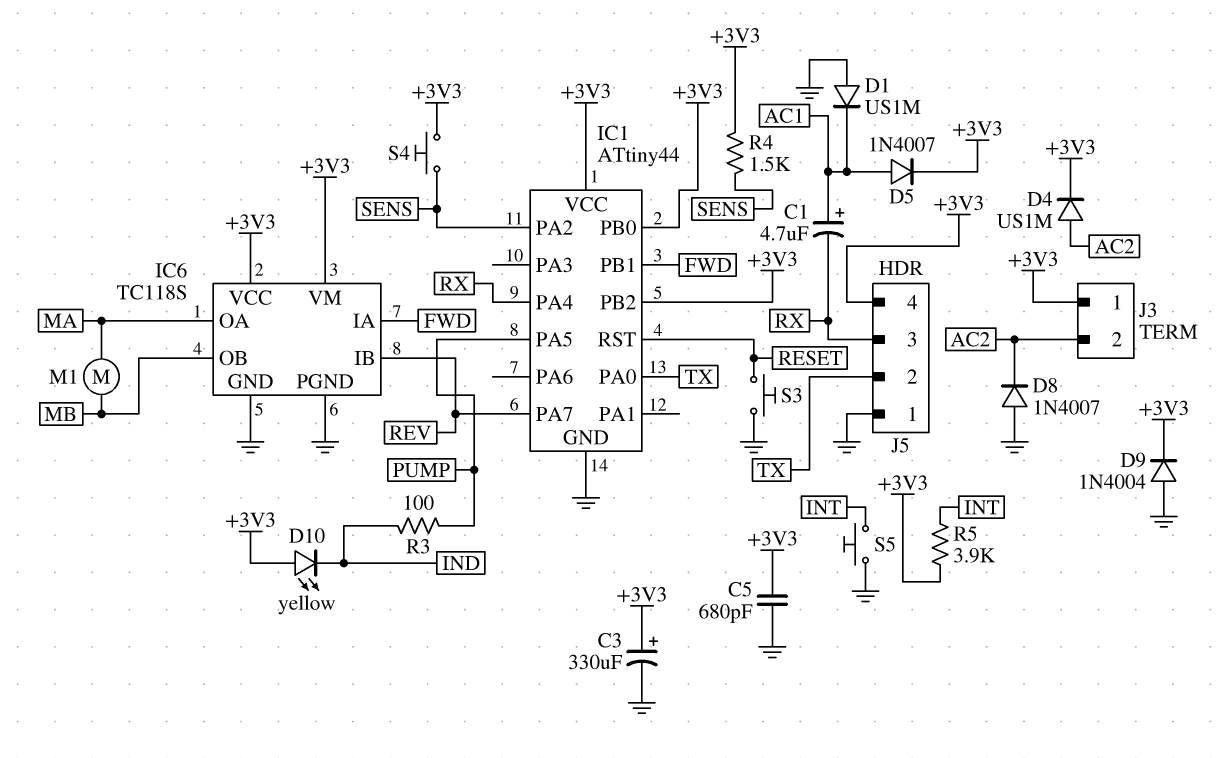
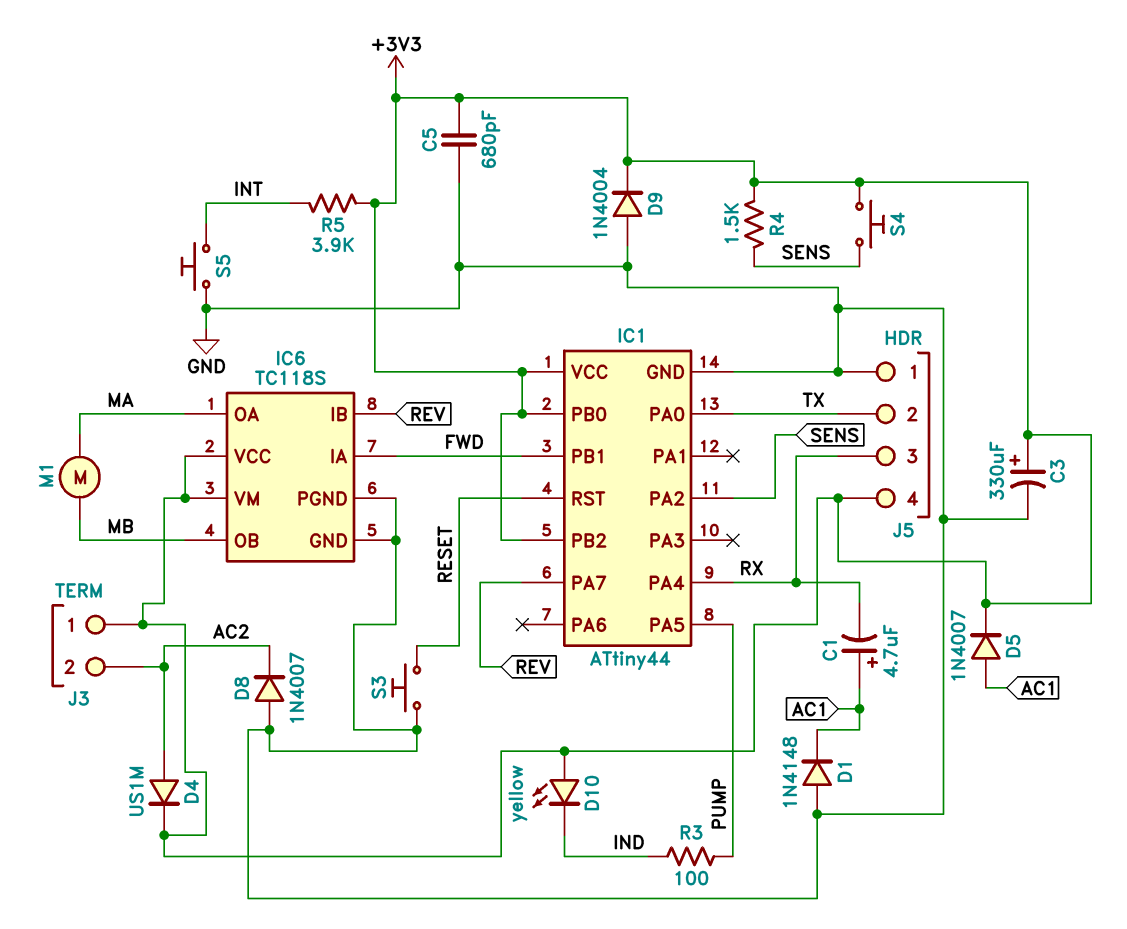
D1: diode US1M (A GND, K AC1) -> diode 1N4148 (A GND, K AC1)

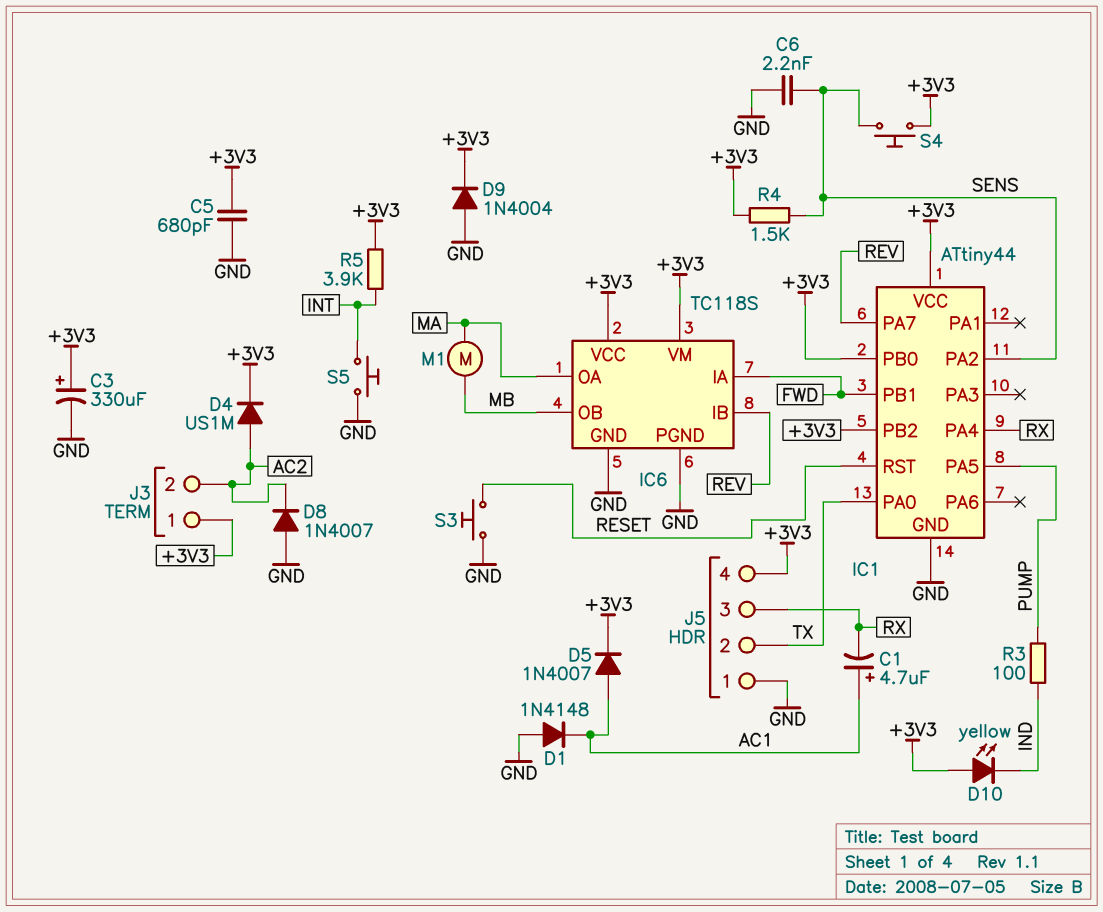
C6: none -> 2.2nF (GND, SENS)

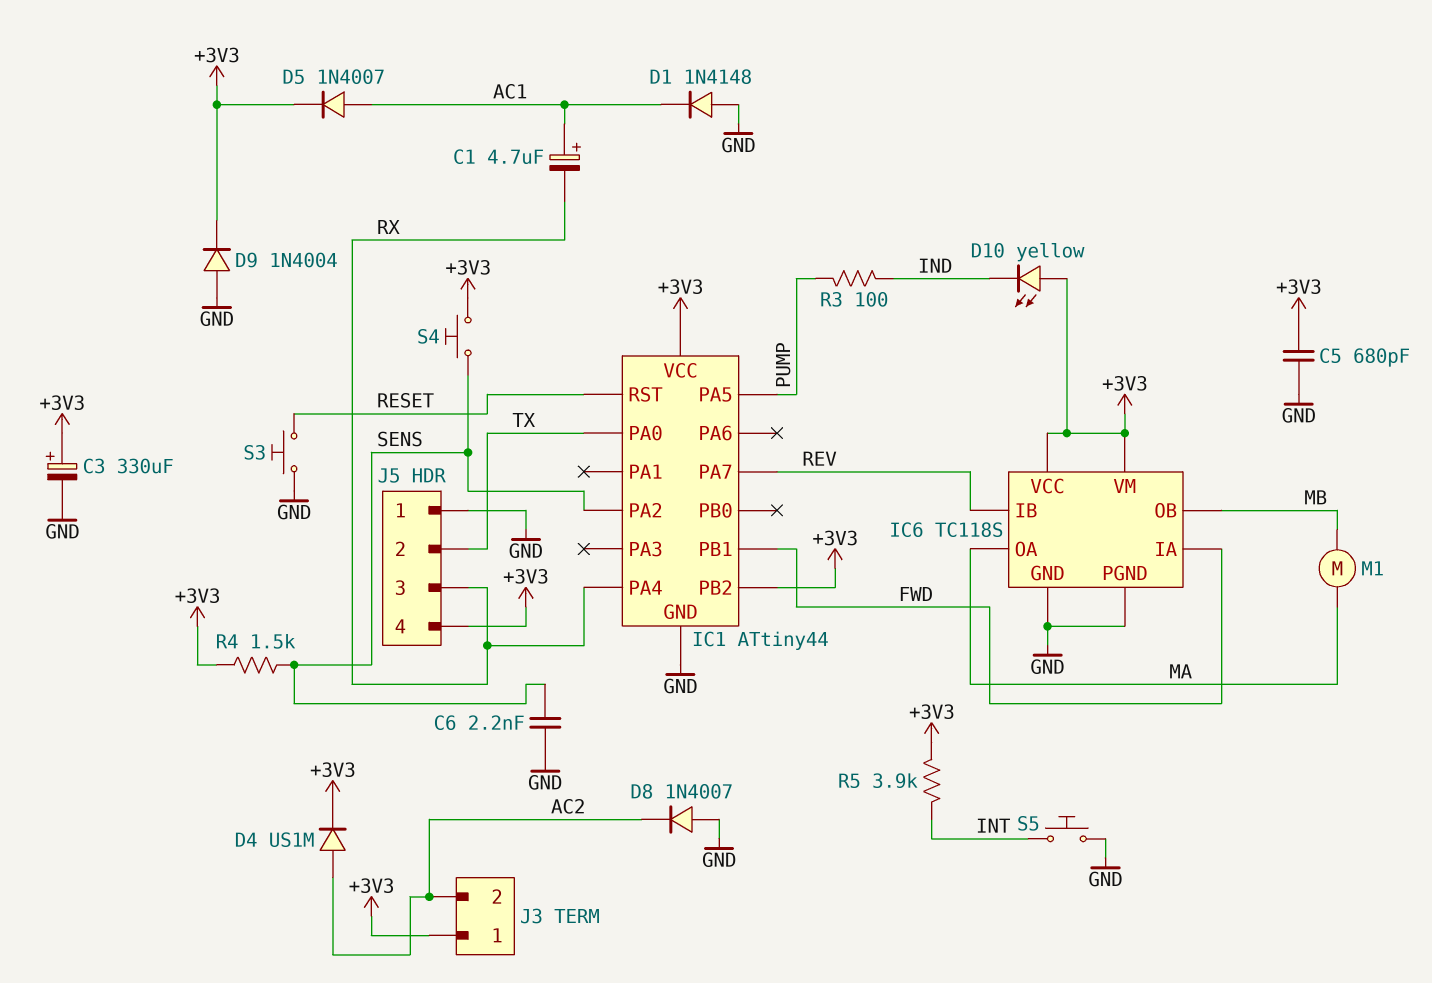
IC1 pin PB0: +3V3 -> none

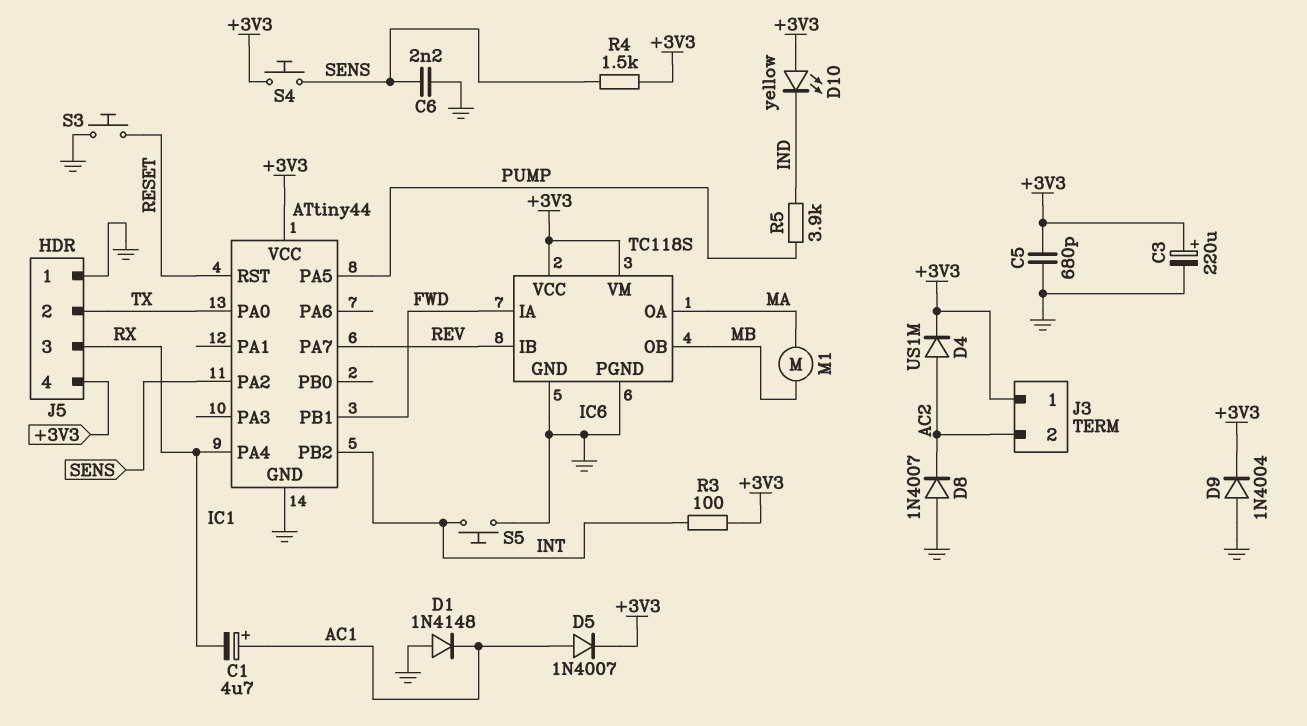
C3: 330uF (plus +3V3, minus GND) -> 220uF (plus +3V3, minus GND)
IC1 pin PB2: +3V3 -> INT
R3: 100 (IND, PUMP) -> 100 (+3V3, INT)
R5: 3.9k (+3V3, INT) -> 3.9k (IND, PUMP)

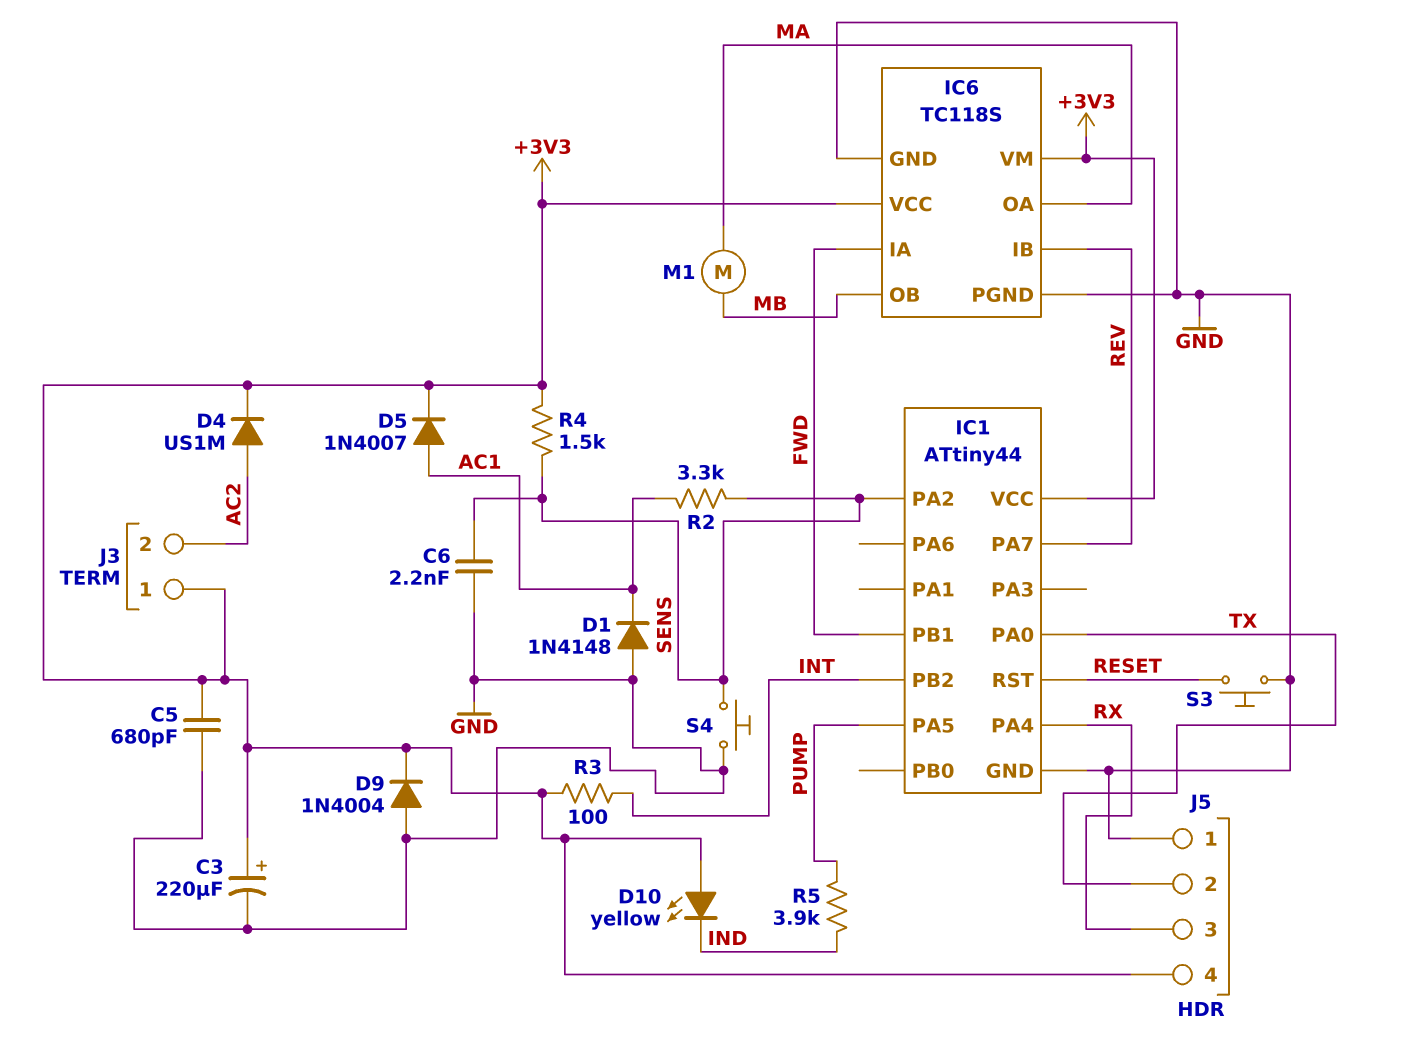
C1: 4.7uF (plus AC1, minus RX) -> none
D8: diode 1N4007 (A GND, K AC2) -> none
R2: none -> 3.3k (AC1, SENS)
S4: button (+3V3, SENS) -> button (GND, SENS)
S5: button (GND, INT) -> none

